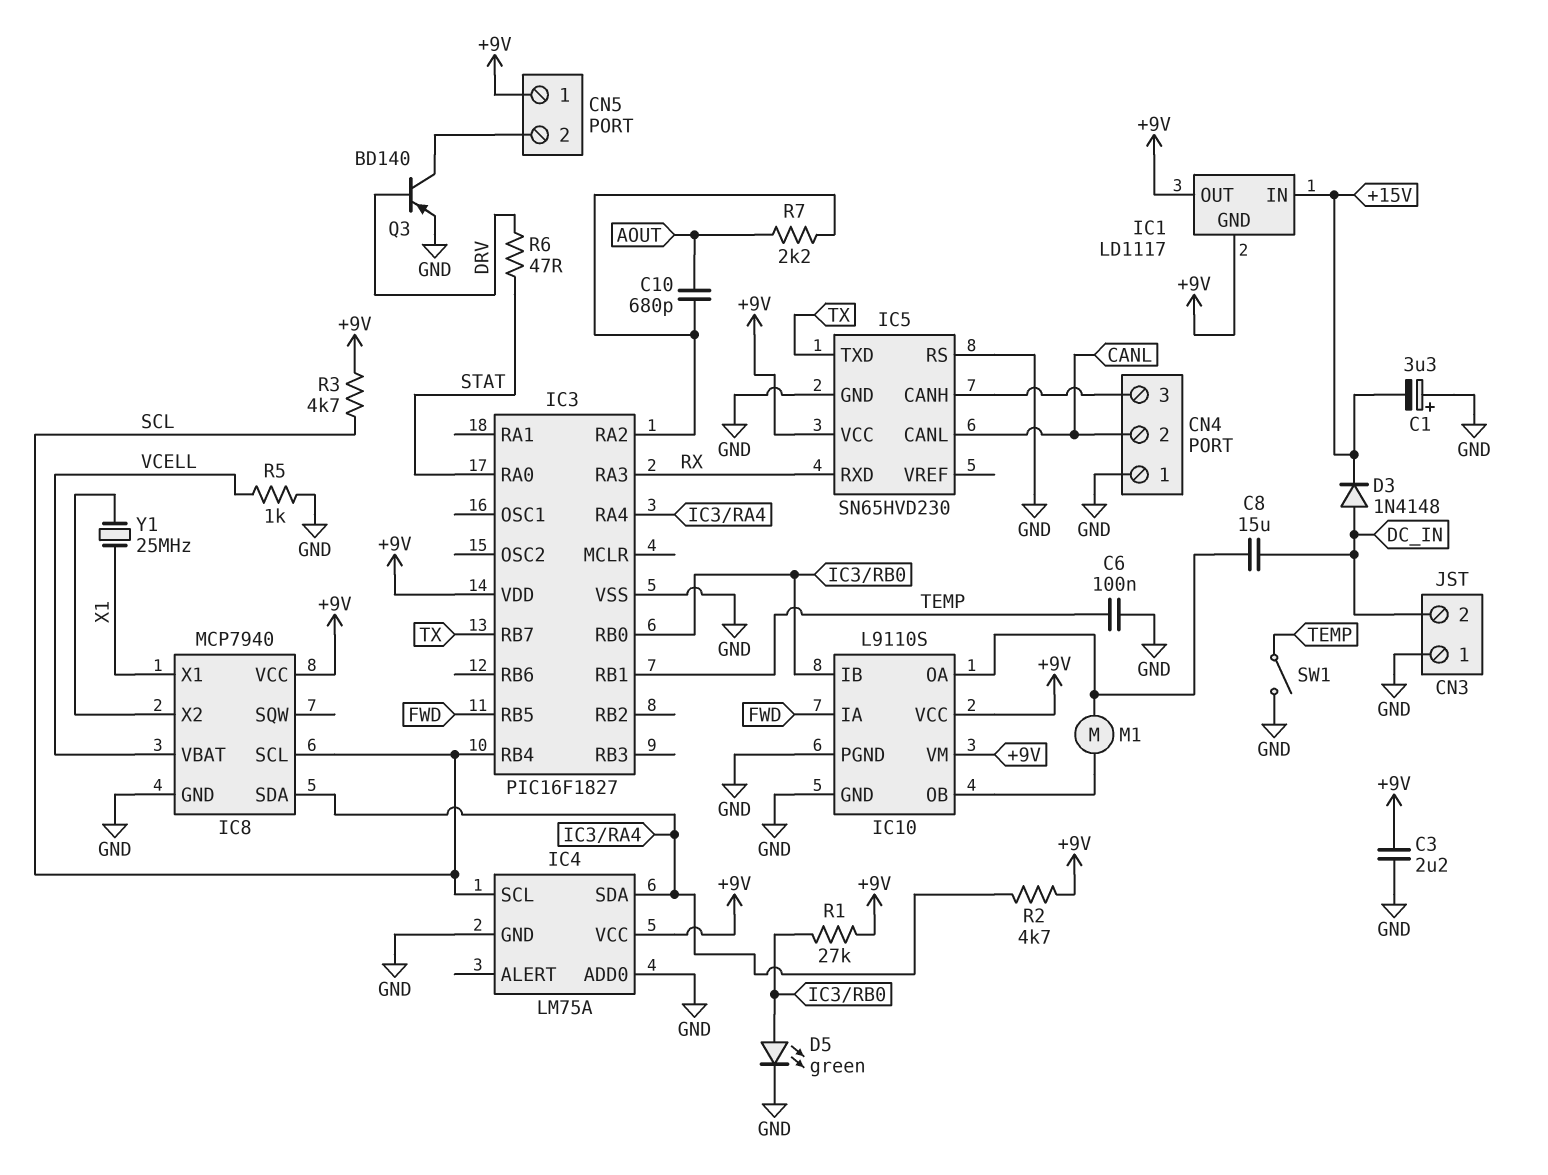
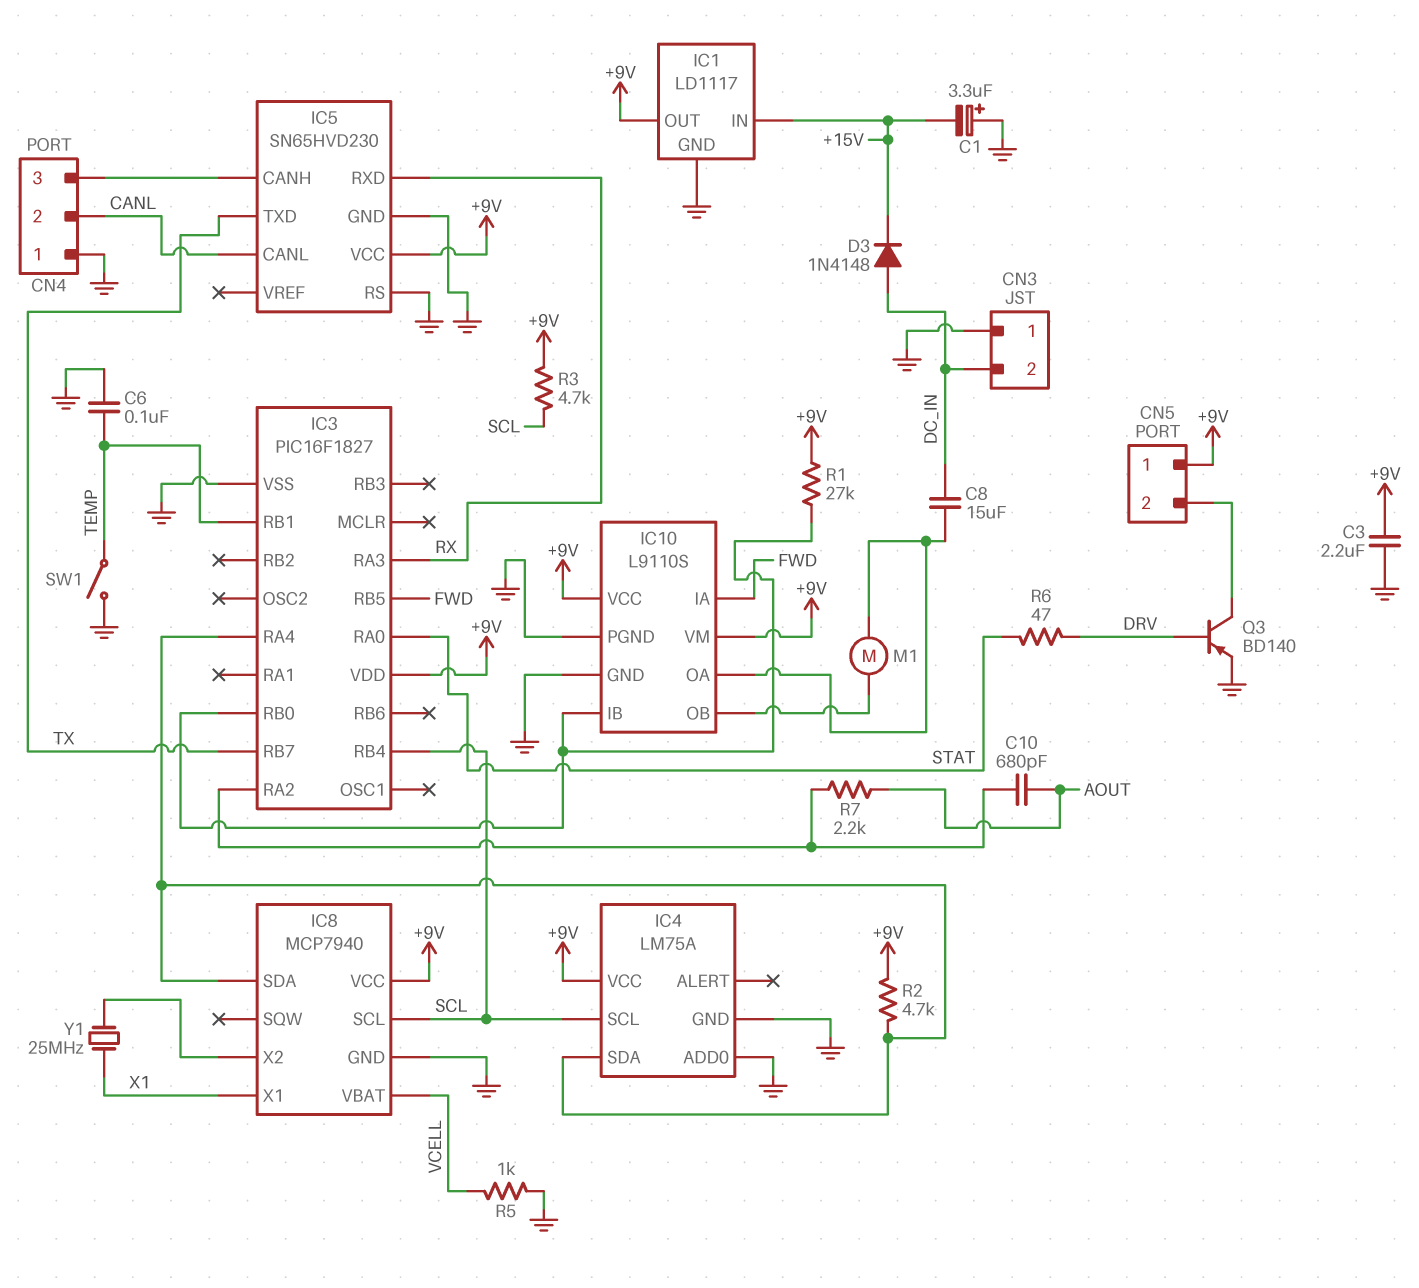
D5: LED green (A IC3/RB0, K GND) -> none
IC1 pin GND: +9V -> GND

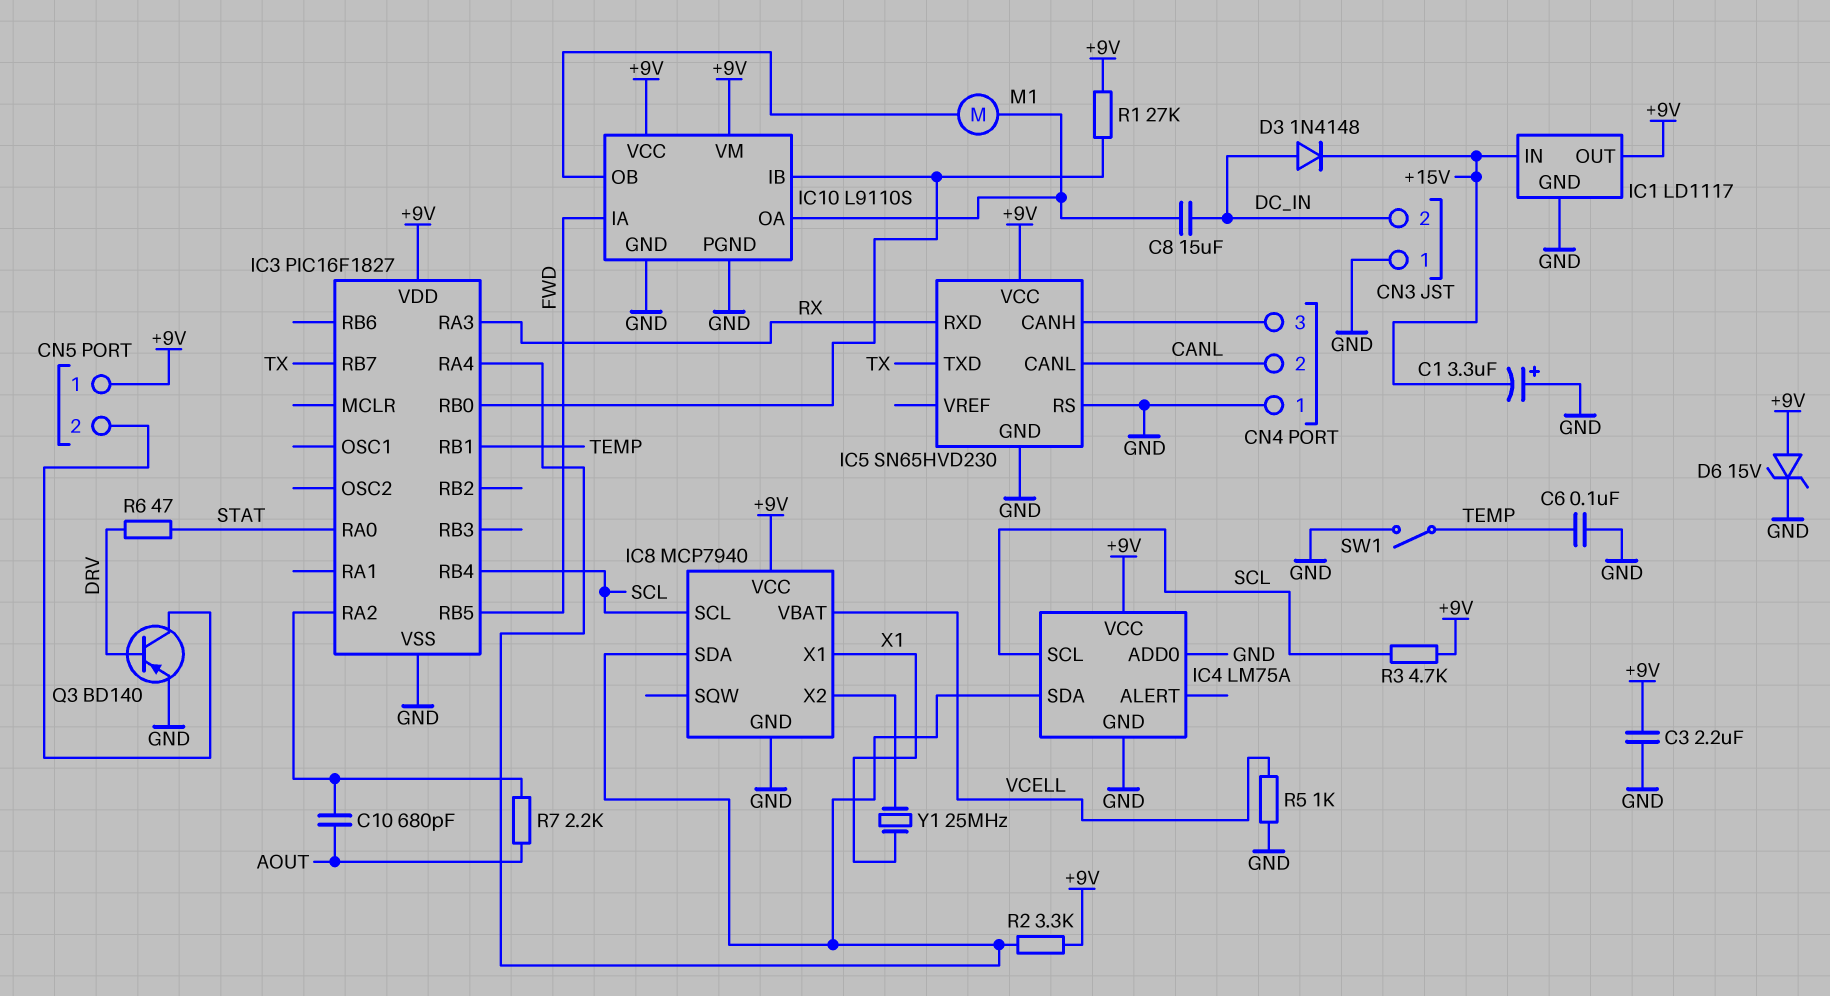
D6: none -> zener 15V (A +9V, K GND)
R2: 4.7k (+9V, IC3/RA4) -> 3.3k (+9V, IC3/RA4)

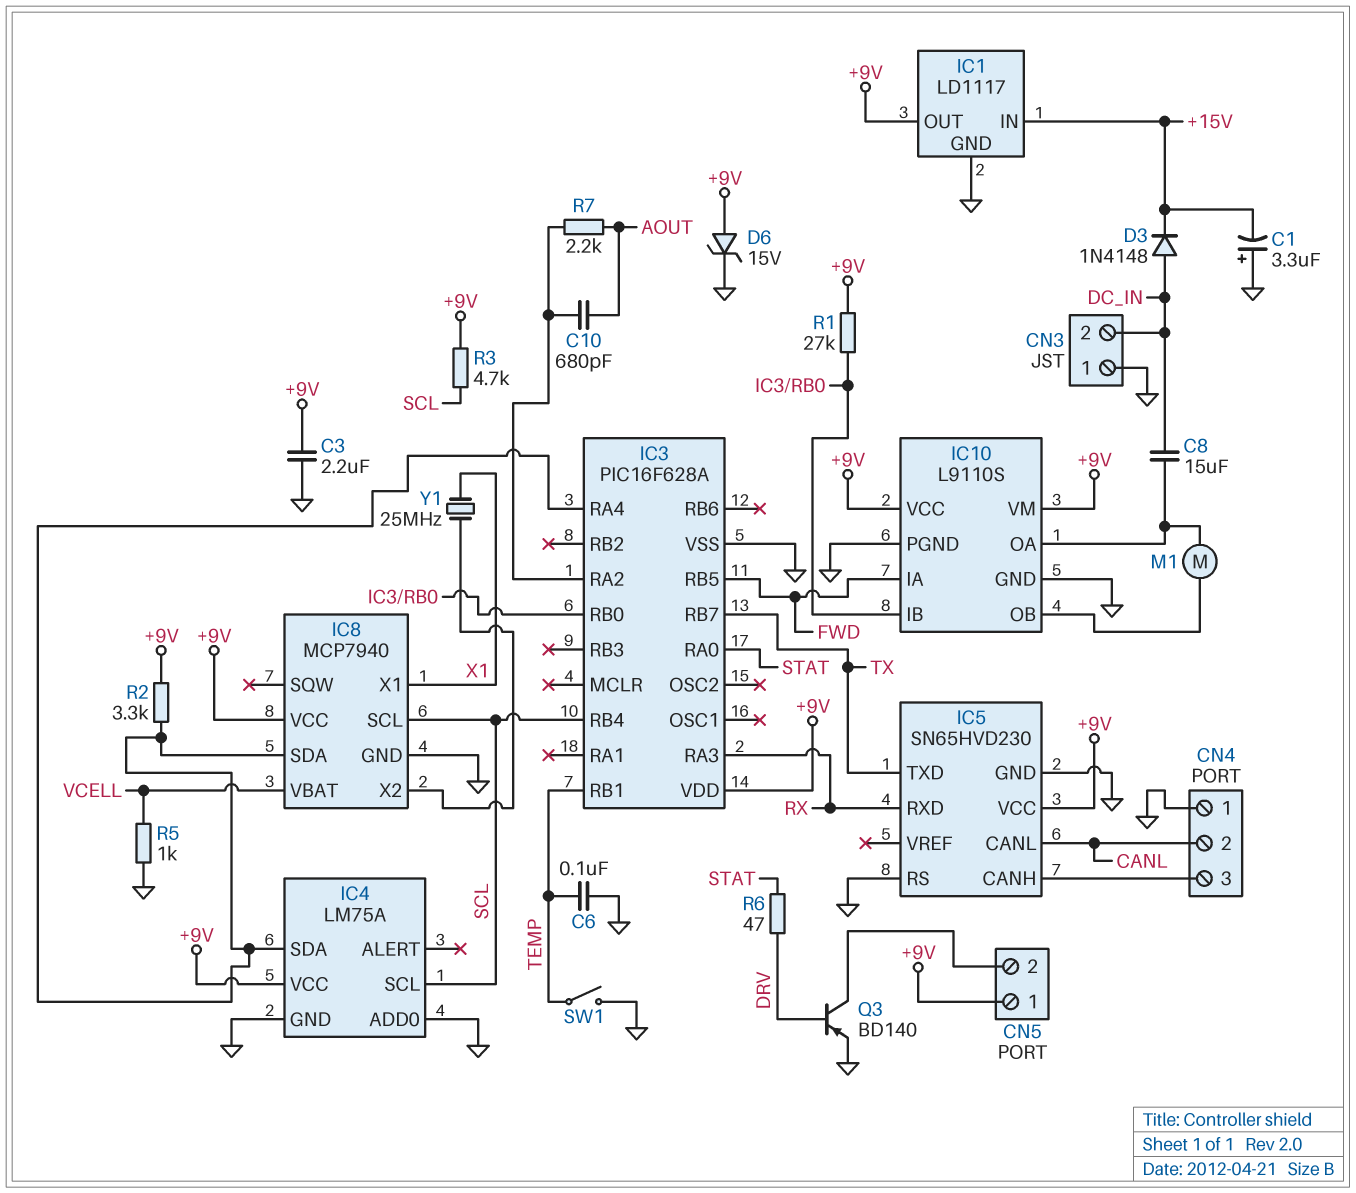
IC3: PIC16F1827 -> PIC16F628A

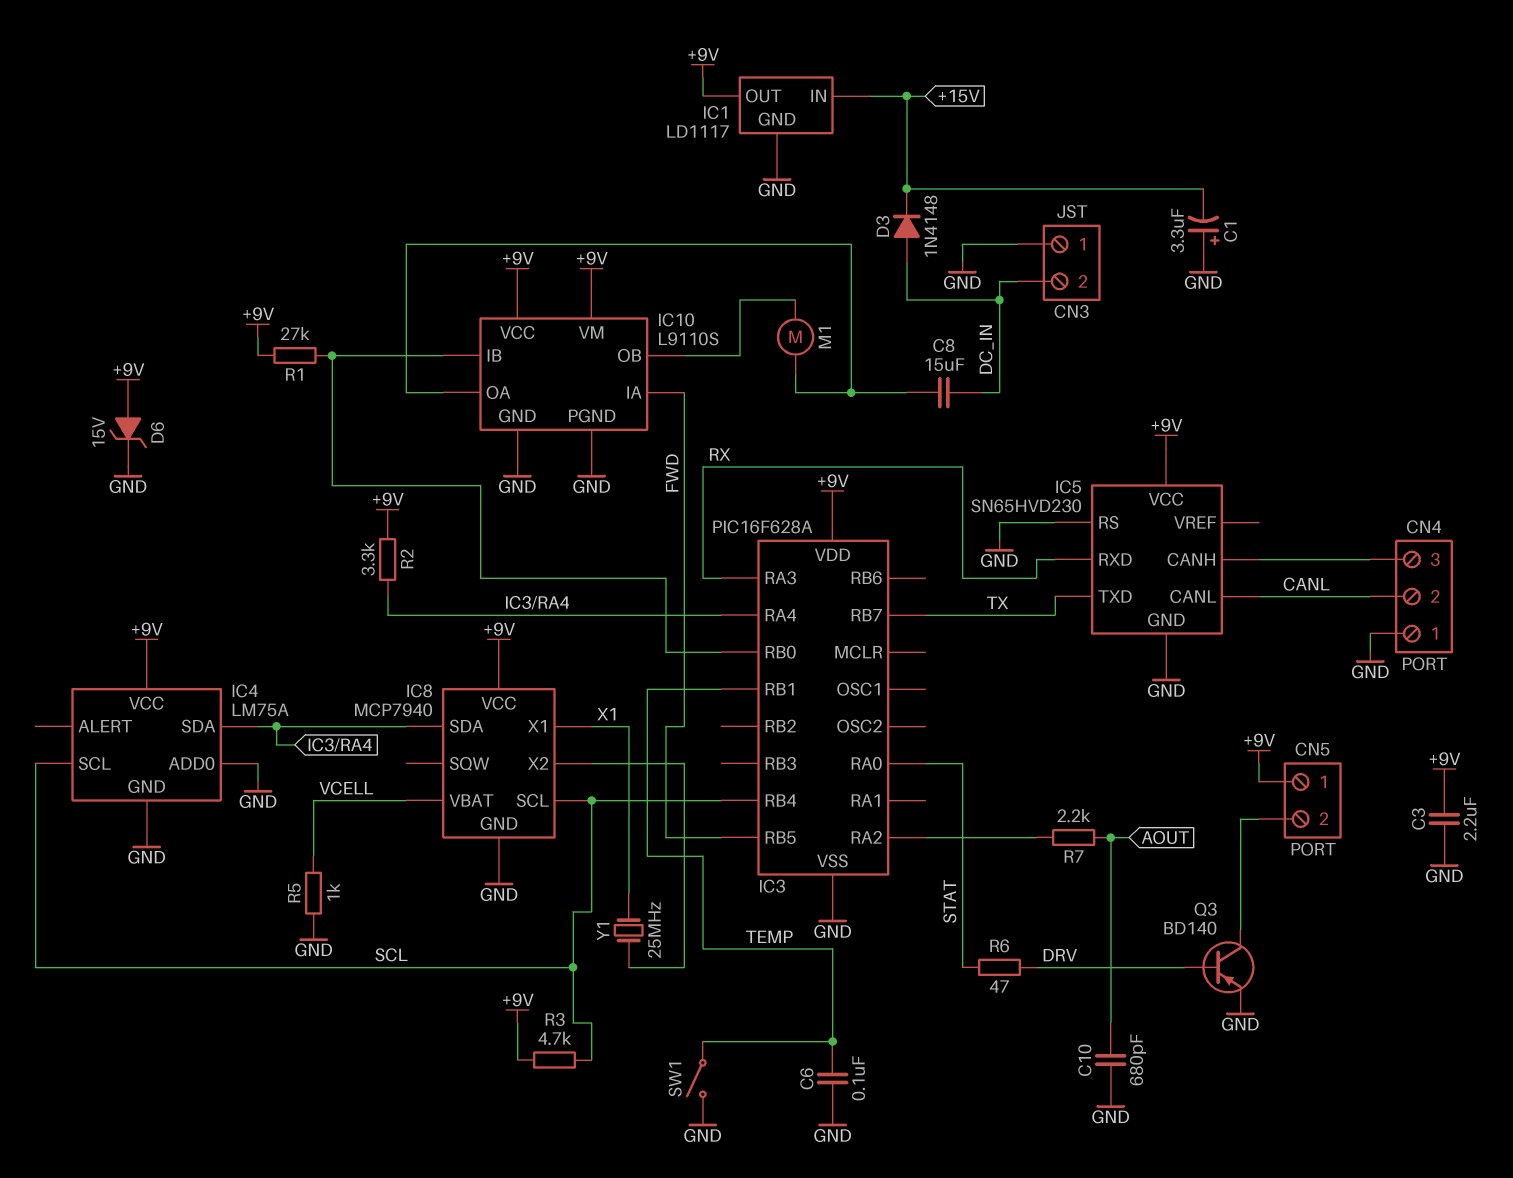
C10: 680pF (AOUT, IC3/RA2) -> 680pF (AOUT, GND)

